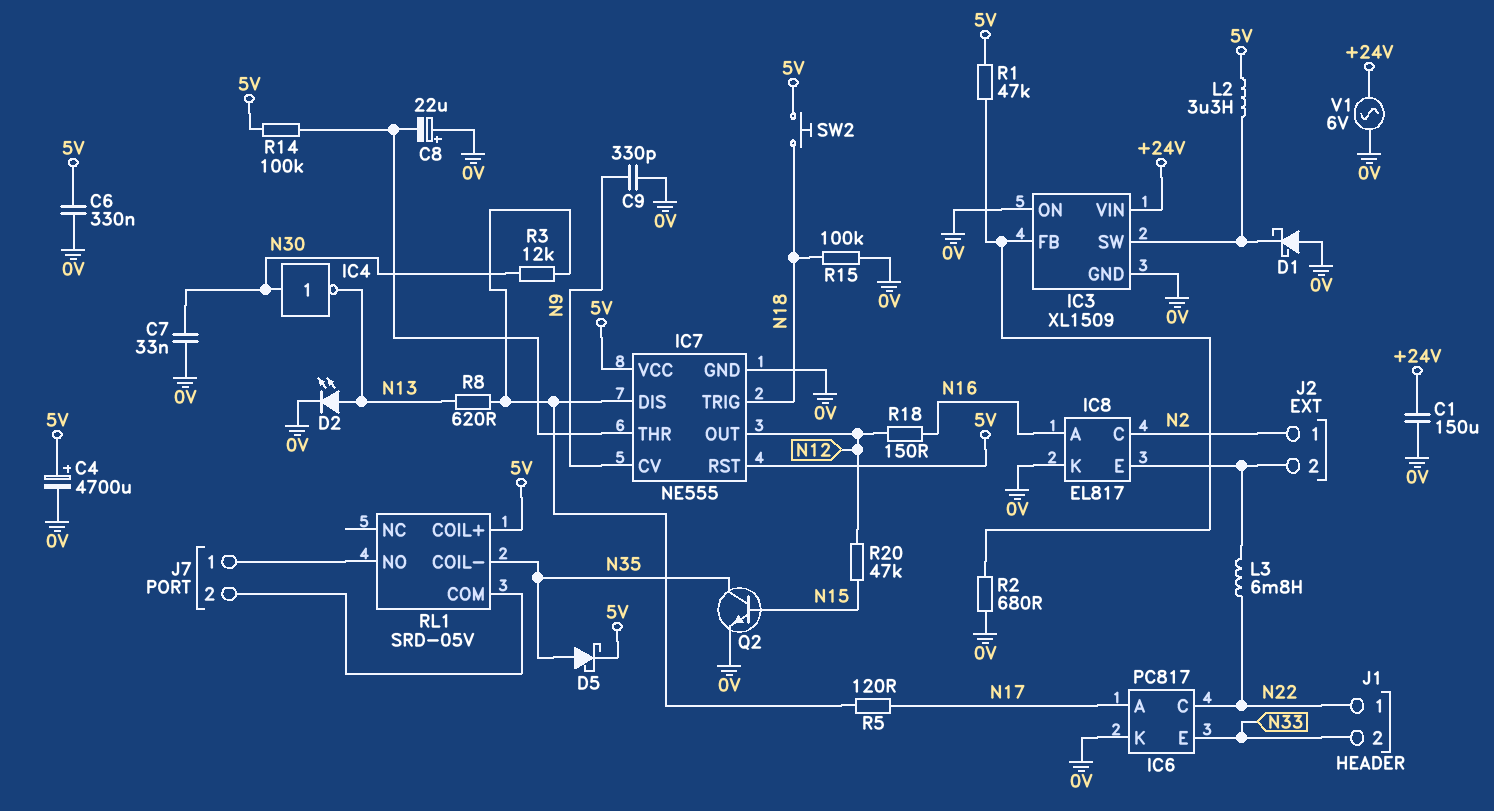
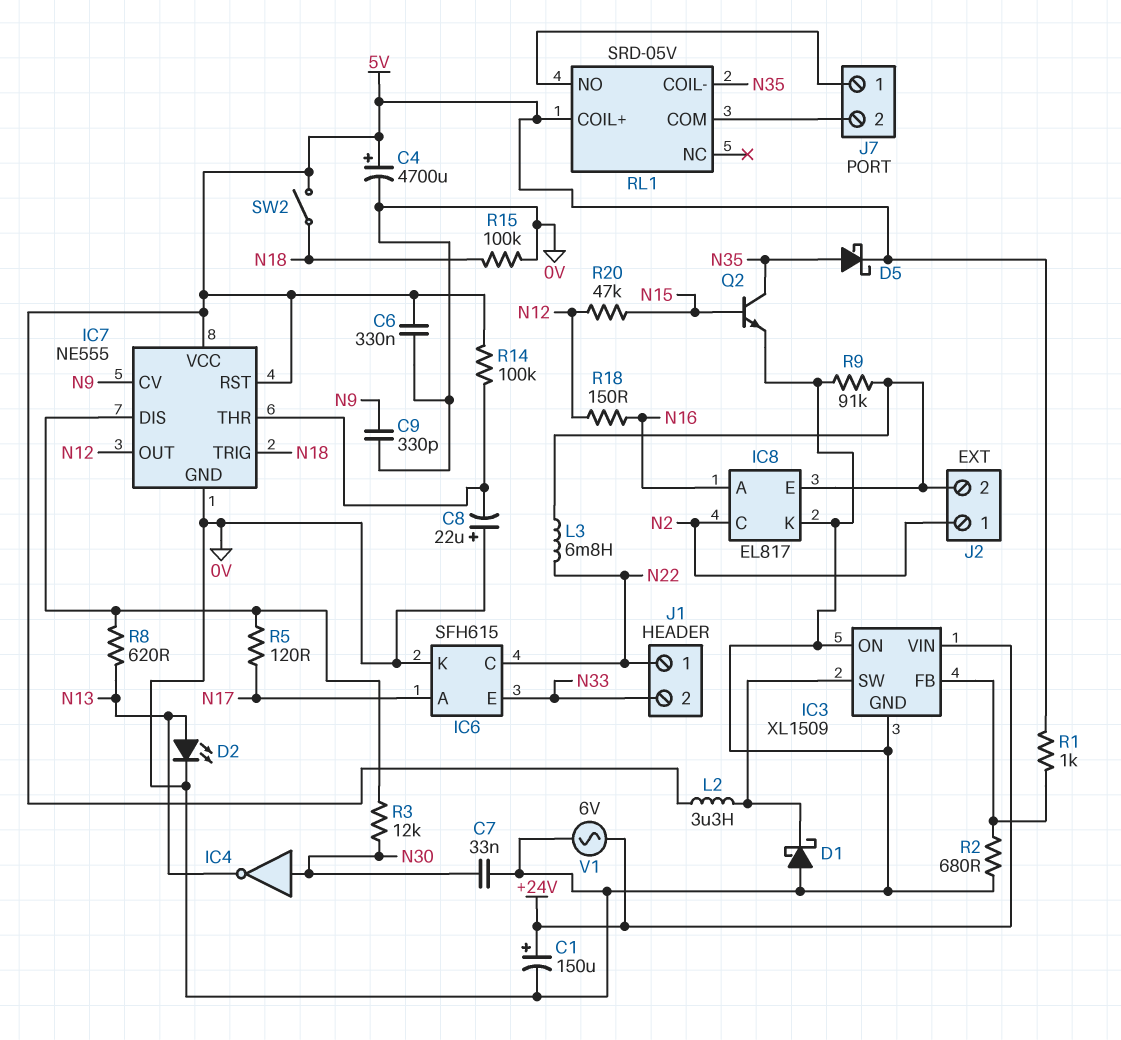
C1: 150uF (+24V, 0V) -> 150uF (plus +24V, minus 0V)
IC6: PC817 -> SFH615
R1: 47k (5V, IC3/FB) -> 1k (5V, IC3/FB)
R9: none -> 91k (0V, IC8/E)
SW2: button (5V, N18) -> switch (5V, N18)

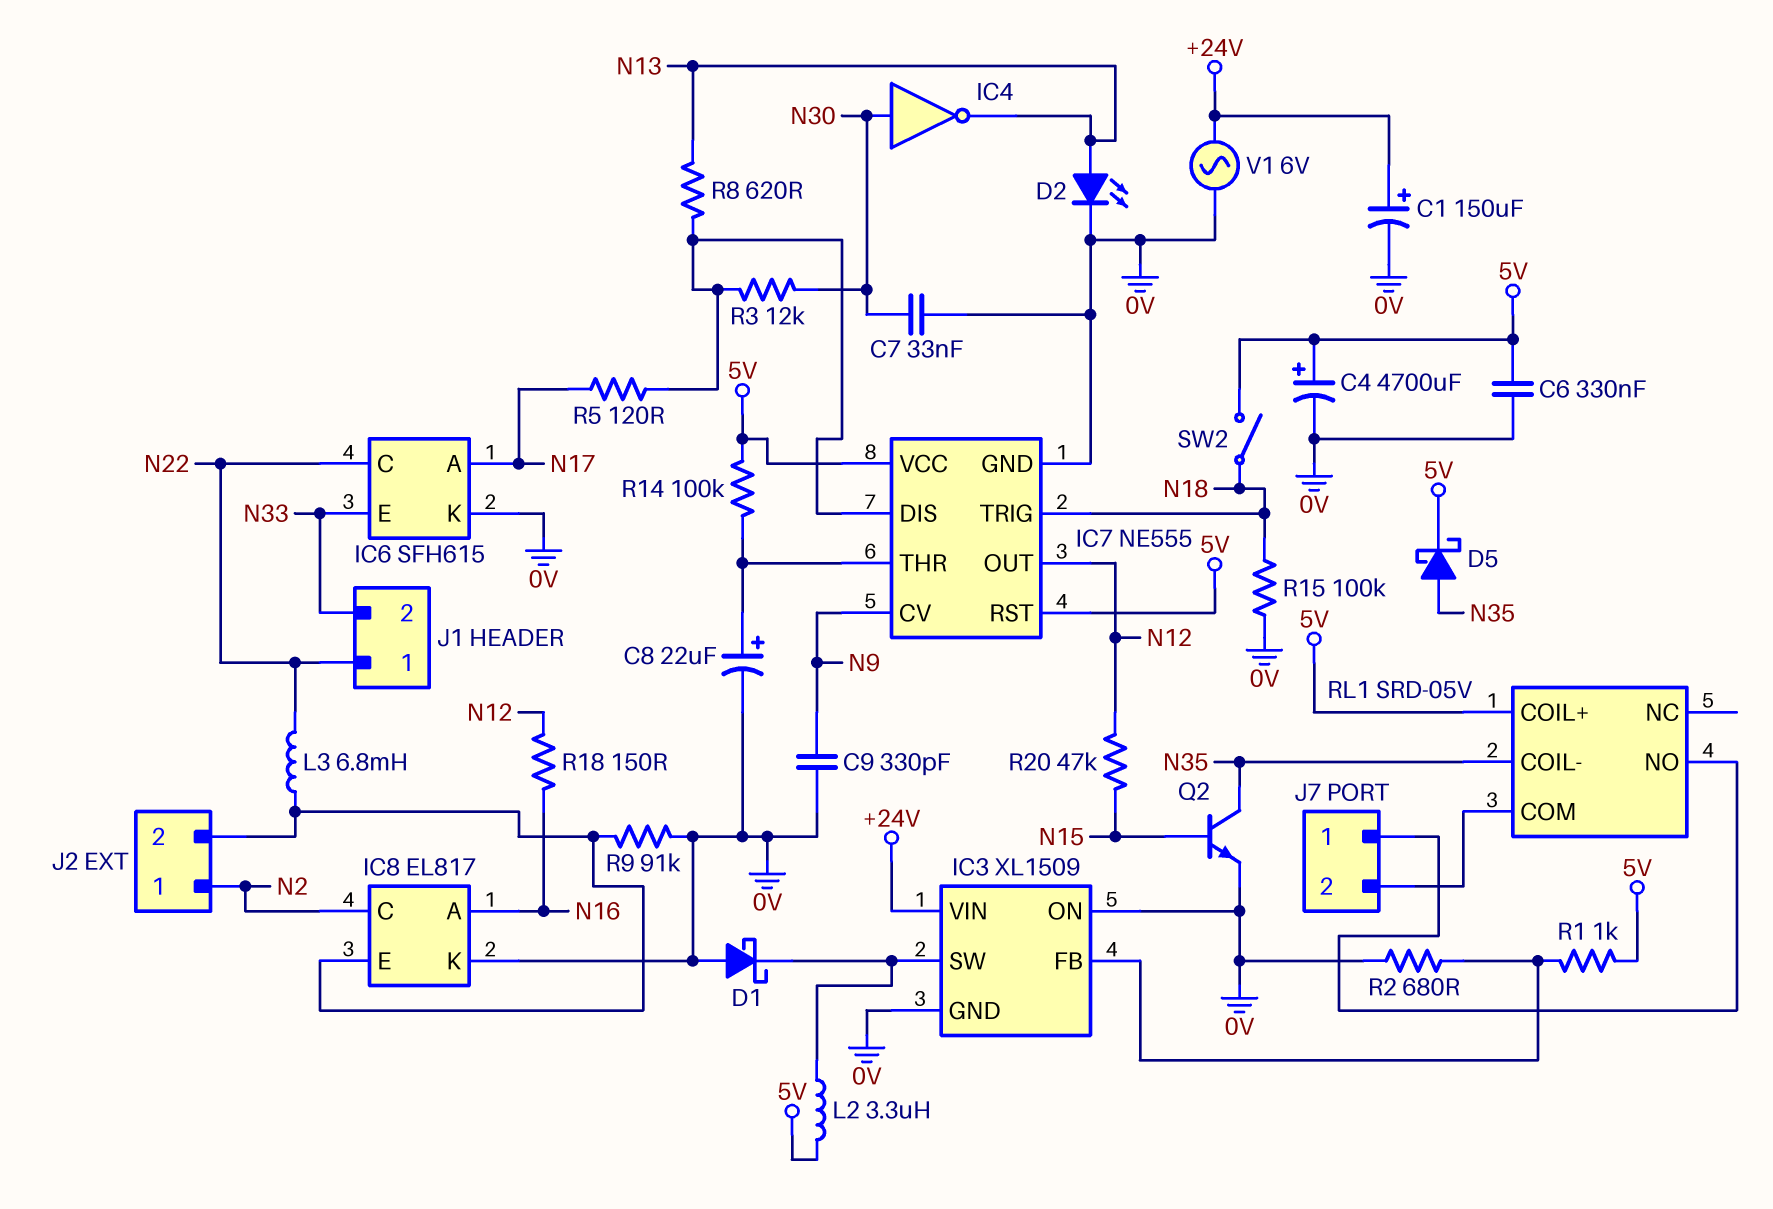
C8: 22uF (plus 0V, minus IC7/THR) -> 22uF (plus IC7/THR, minus 0V)

